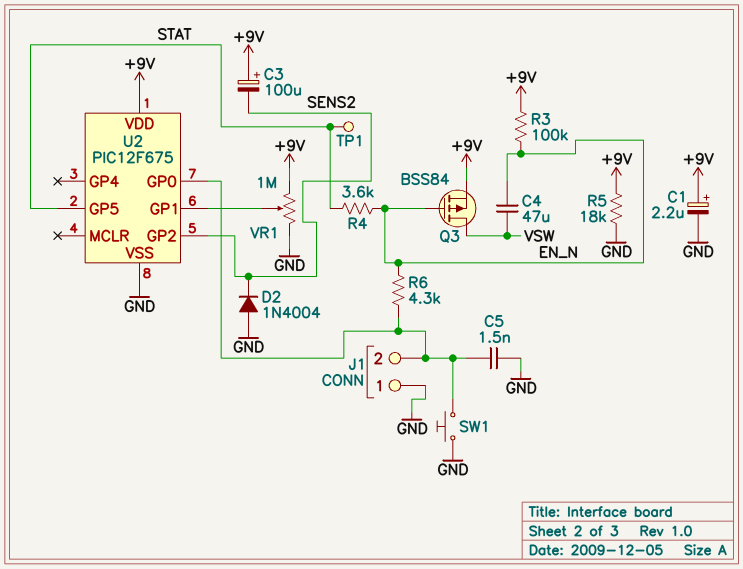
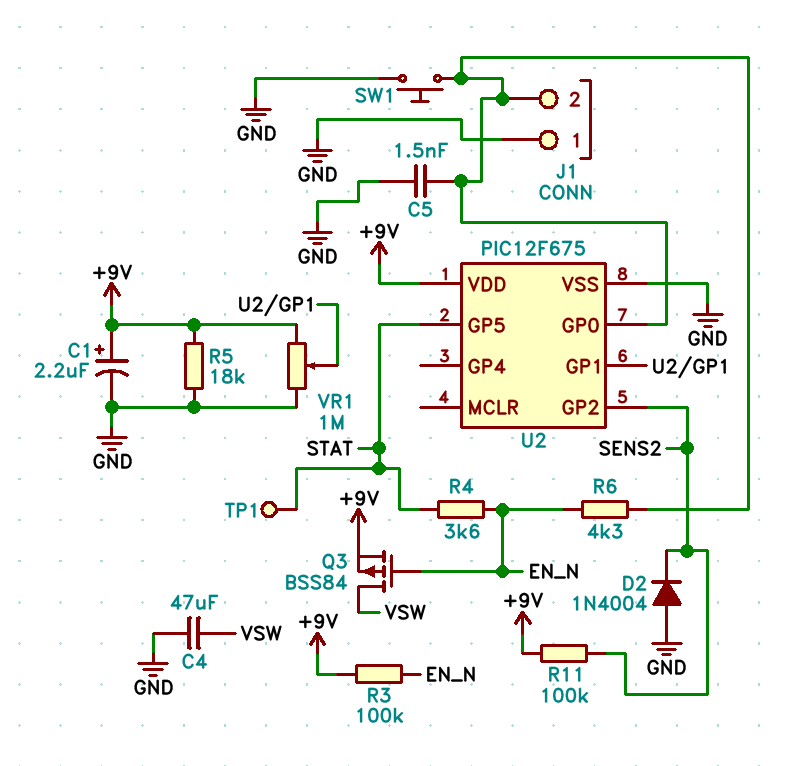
C3: 100uF (plus +9V, minus SENS2) -> none
C4: 47uF (EN_N, VSW) -> 47uF (GND, VSW)
R11: none -> 100k (+9V, SENS2)

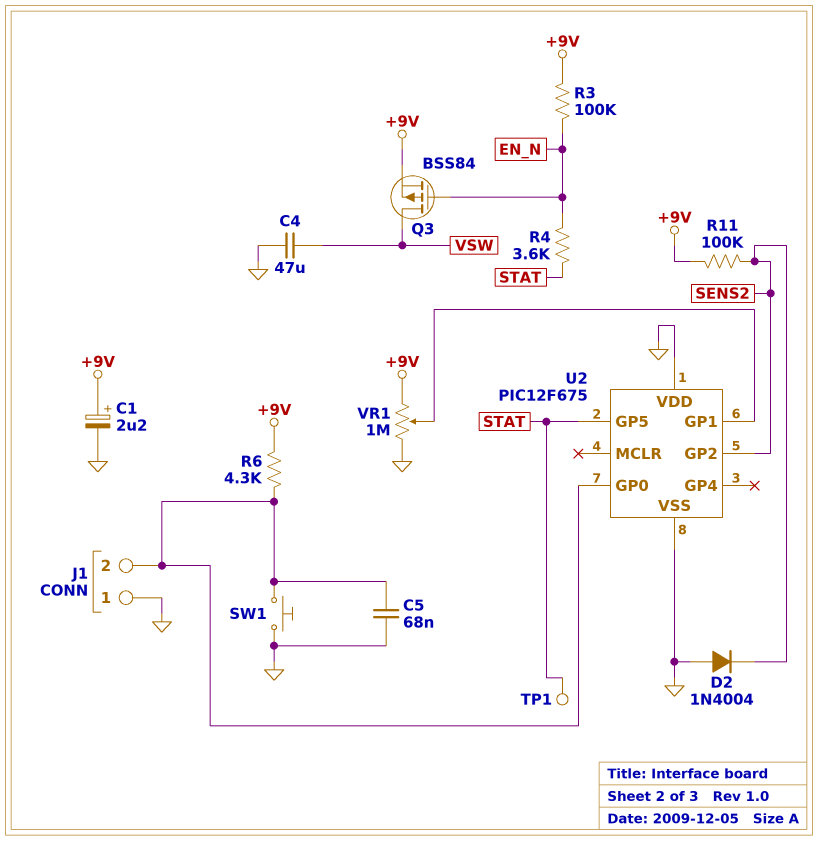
C5: 1.5nF (GND, J1/2) -> 68nF (GND, J1/2)
R5: 18k (+9V, GND) -> none
R6: 4.3k (EN_N, J1/2) -> 4.3k (+9V, J1/2)
U2 pin VDD: +9V -> GND

